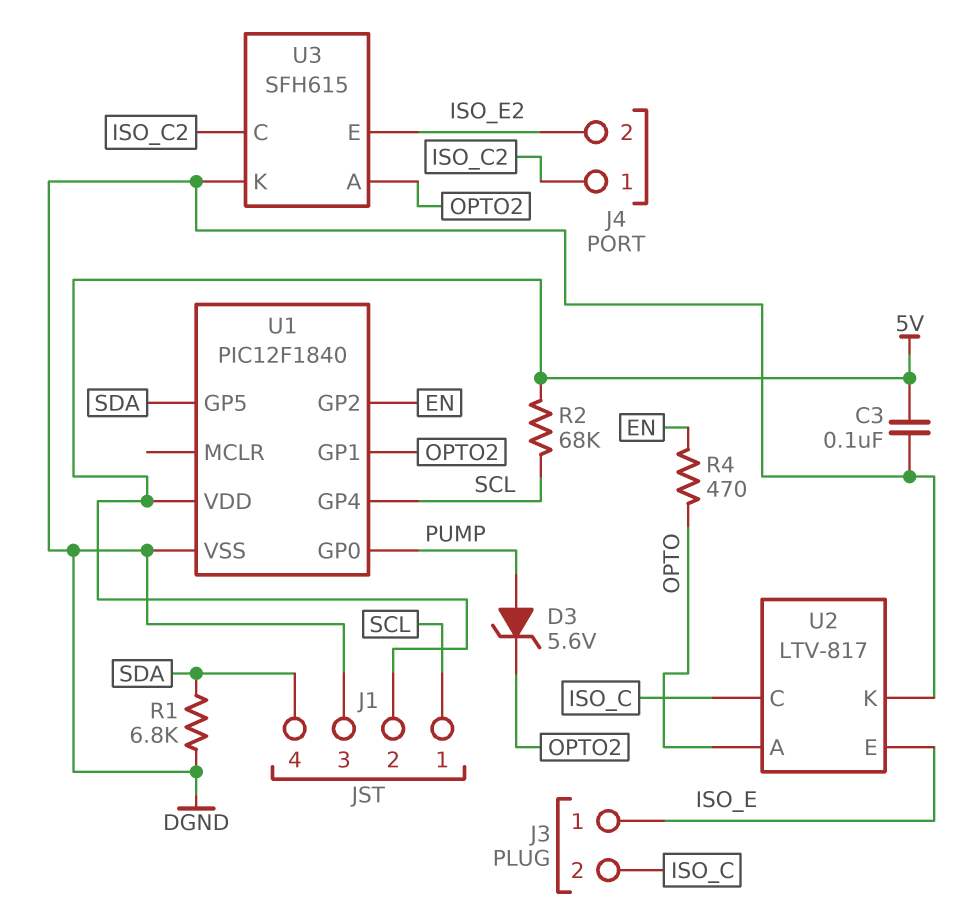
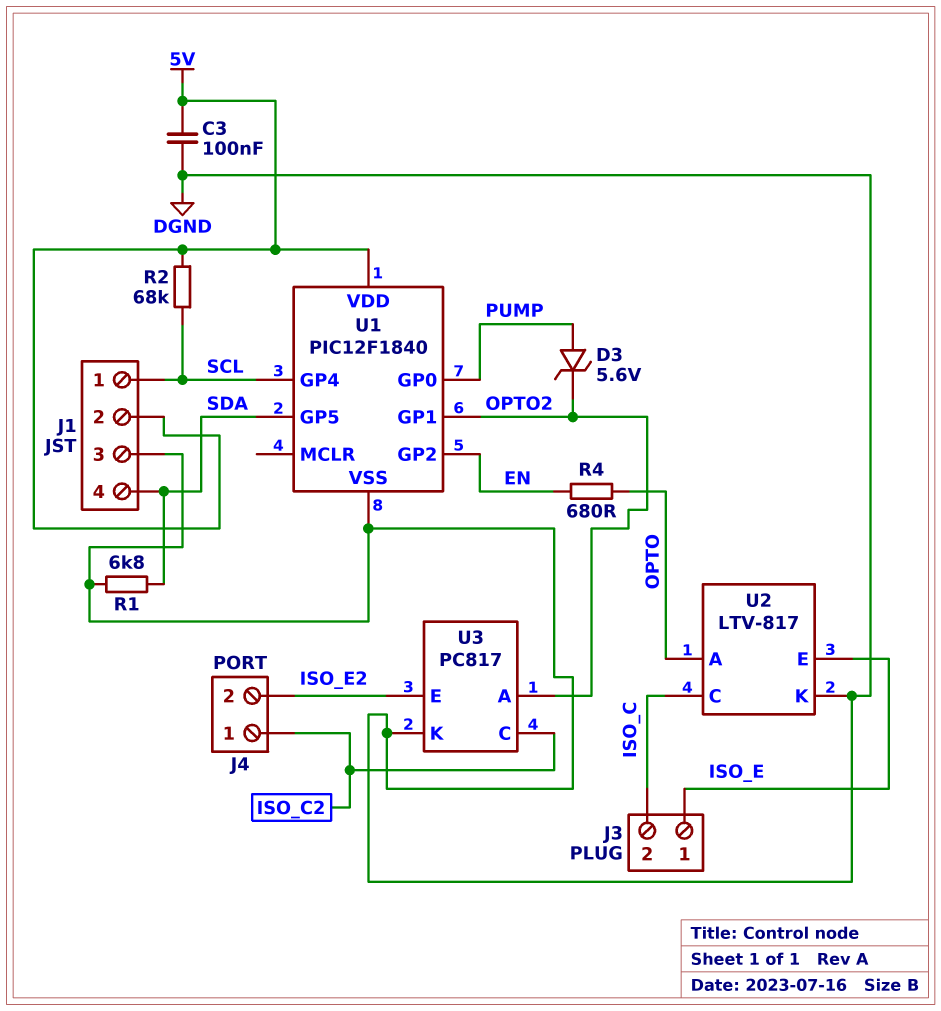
R4: 470 (EN, OPTO) -> 680 (EN, OPTO)
U3: SFH615 -> PC817

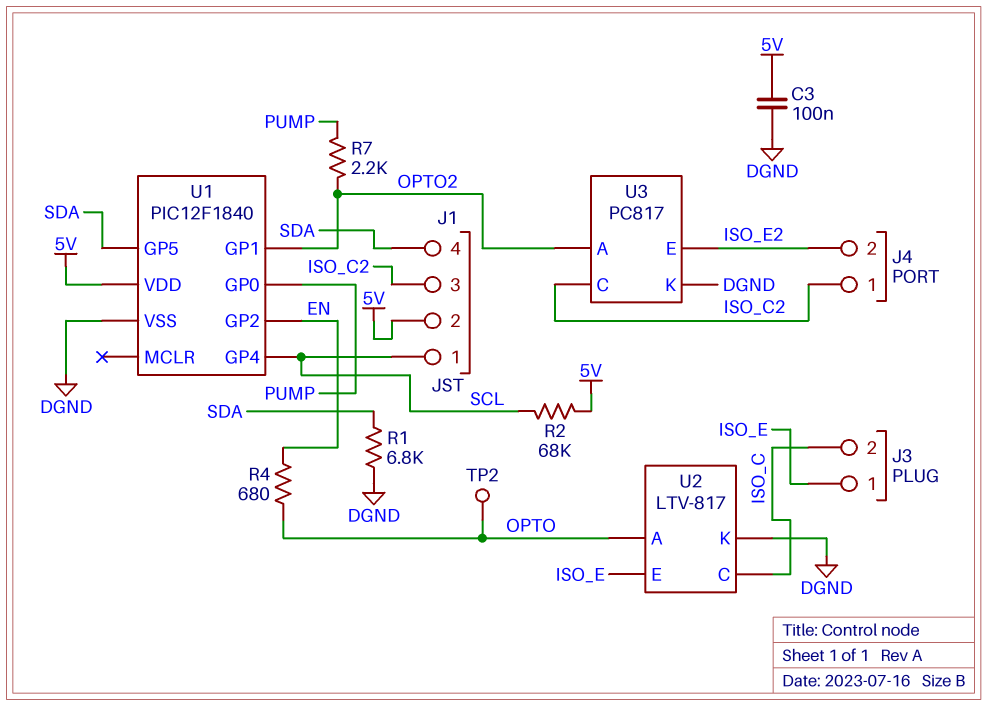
D3: zener 5.6V (A PUMP, K OPTO2) -> none
J1 pin 3: DGND -> ISO_C2
R7: none -> 2.2k (OPTO2, PUMP)
TP2: none -> test point (OPTO)

